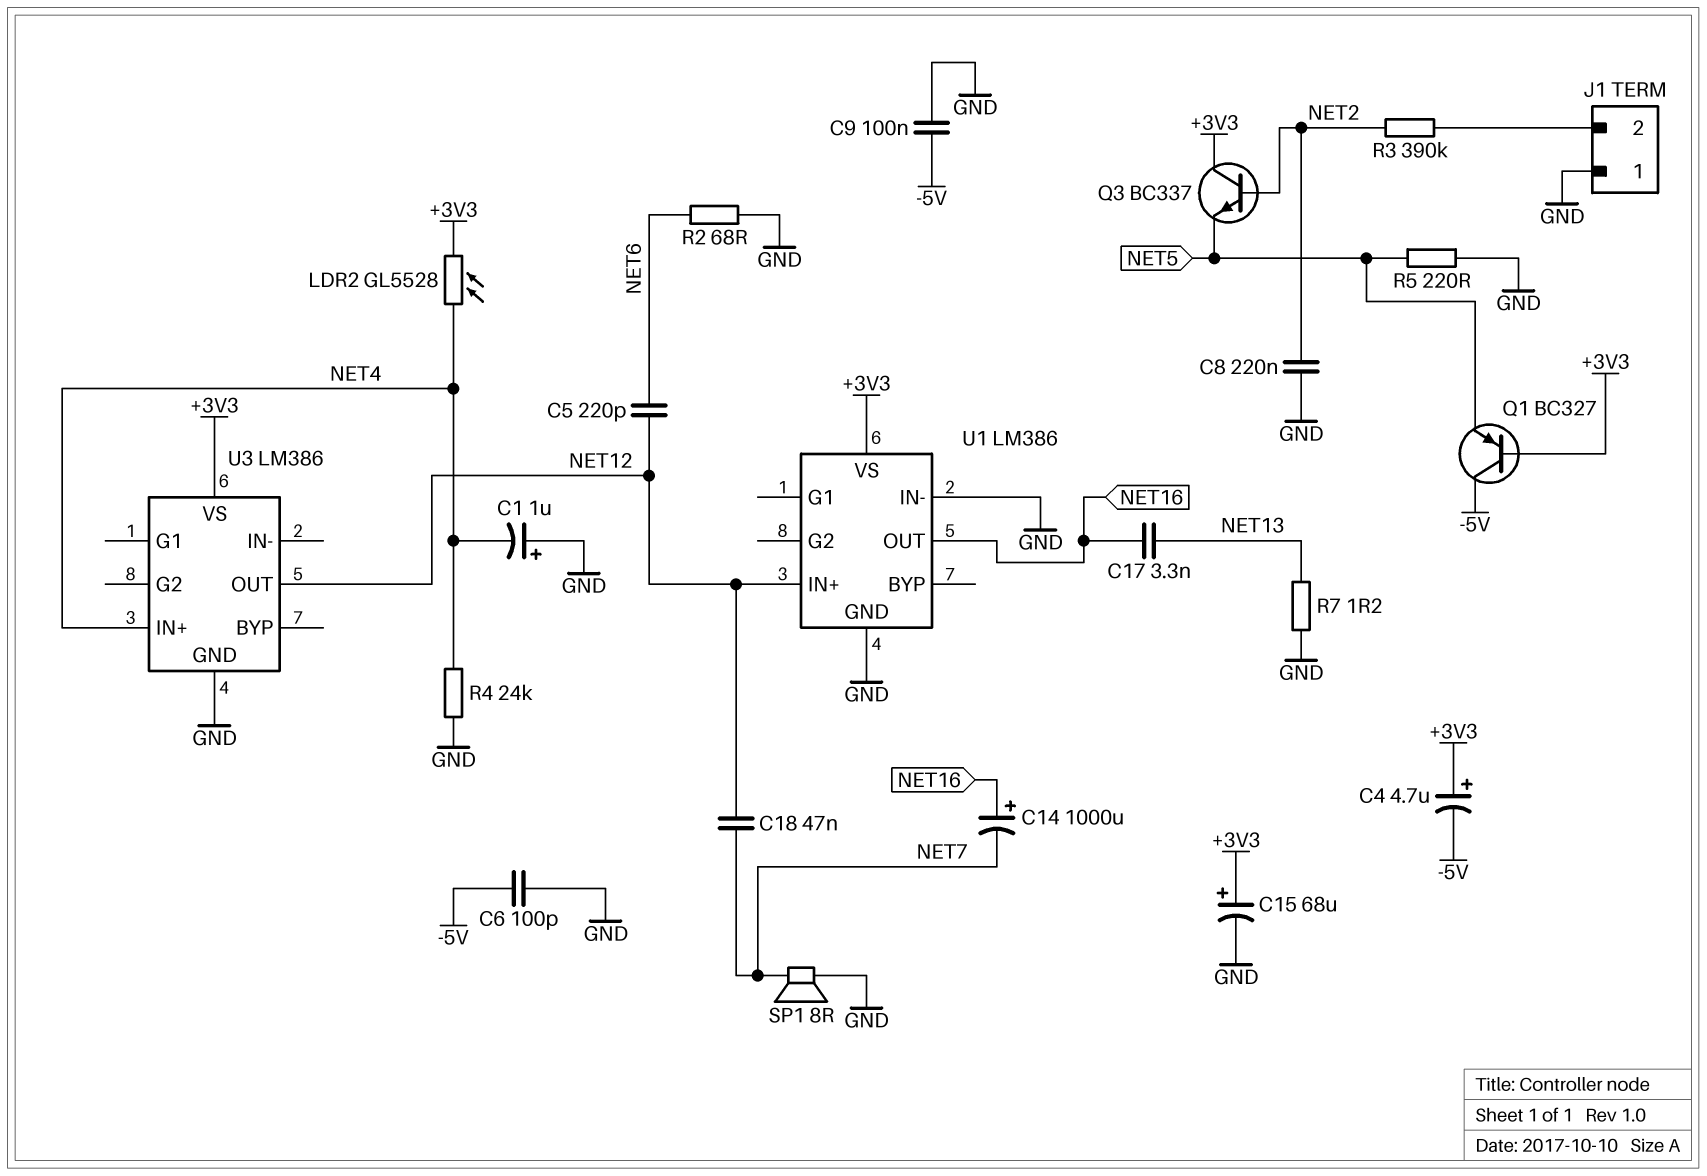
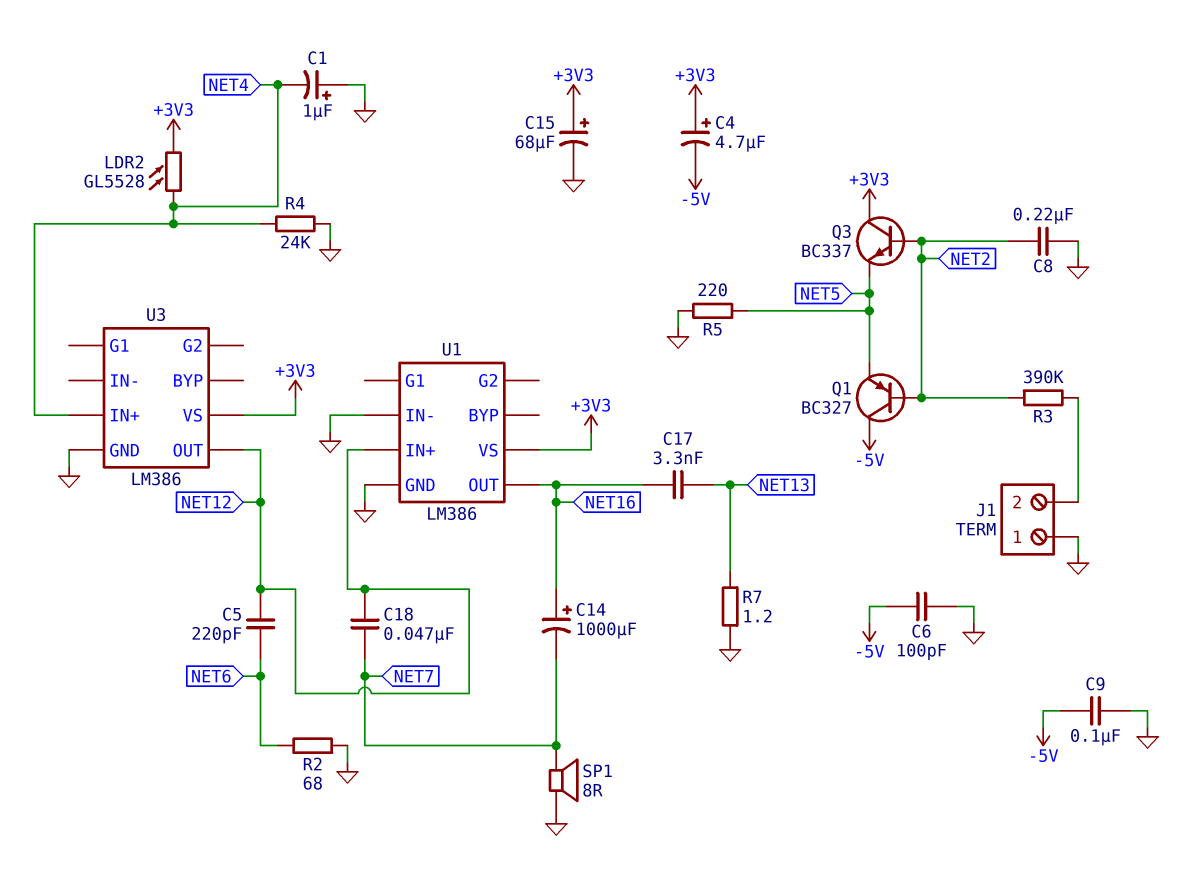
Q1: PNP BC327 (B +3V3, C -5V, E NET5) -> PNP BC327 (B NET2, C -5V, E NET5)

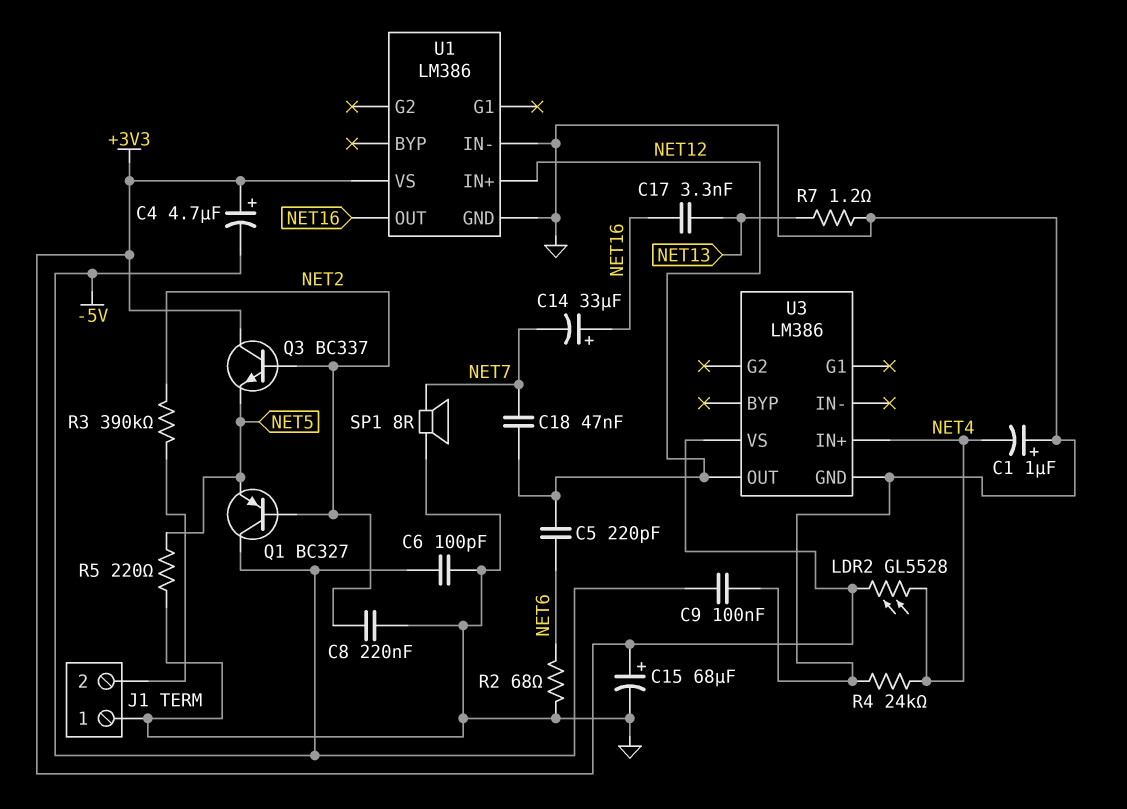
C14: 1000uF (plus NET16, minus NET7) -> 33uF (plus NET16, minus NET7)

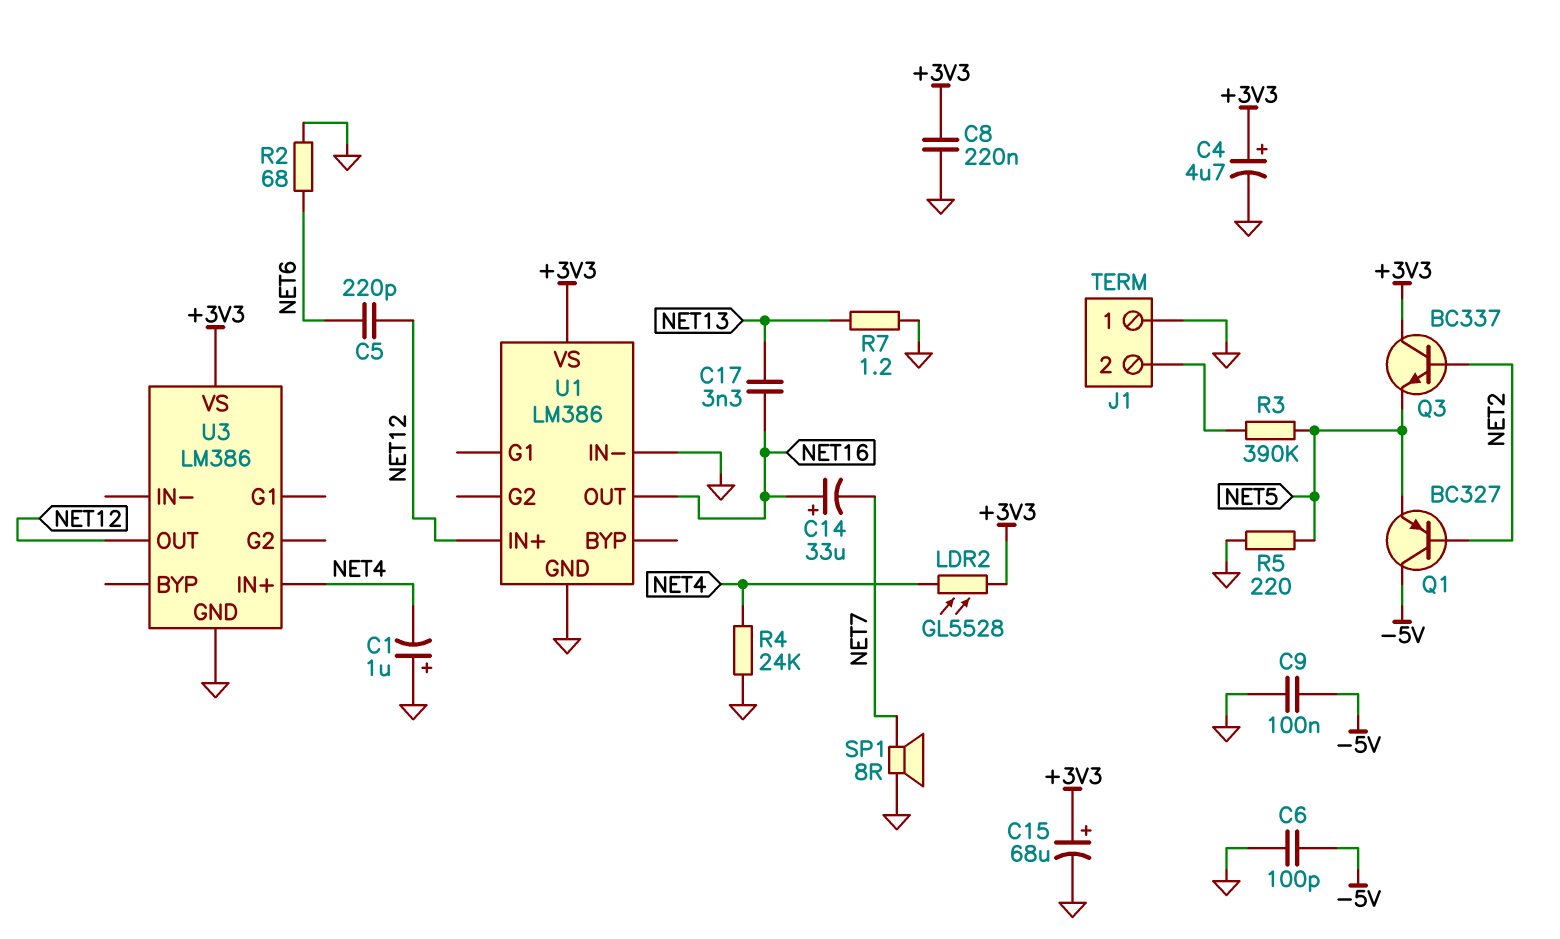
C4: 4.7uF (plus +3V3, minus -5V) -> 4.7uF (plus +3V3, minus GND)
C8: 220nF (GND, NET2) -> 220nF (+3V3, GND)
C18: 47nF (NET7, NET12) -> none
R3: 390k (J1/2, NET2) -> 390k (J1/2, NET5)

